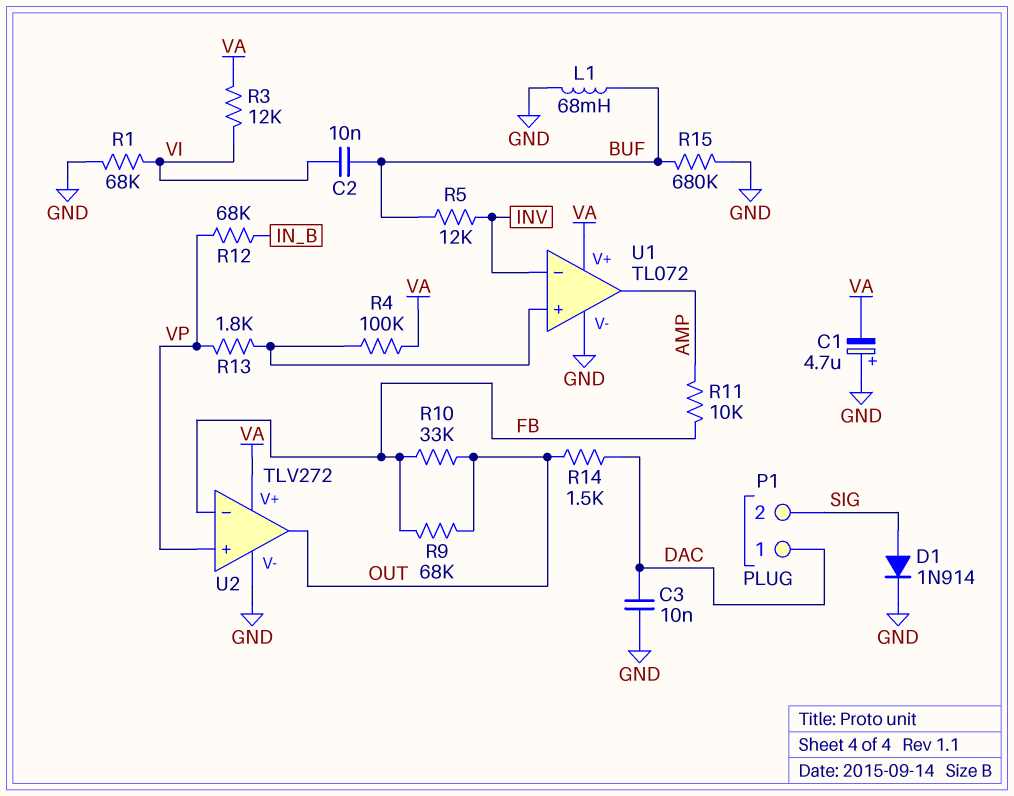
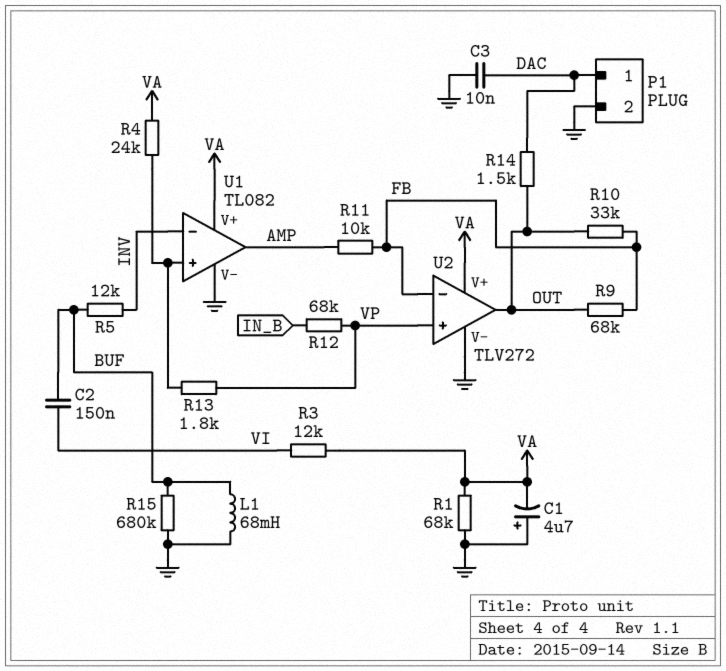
C2: 10nF (BUF, VI) -> 150nF (BUF, VI)
D1: diode 1N914 (A SIG, K GND) -> none
P1 pin 2: SIG -> GND
R1: 68k (GND, VI) -> 68k (GND, VA)
R4: 100k (U1/in+, VA) -> 24k (U1/in+, VA)
U1: TL072 -> TL082

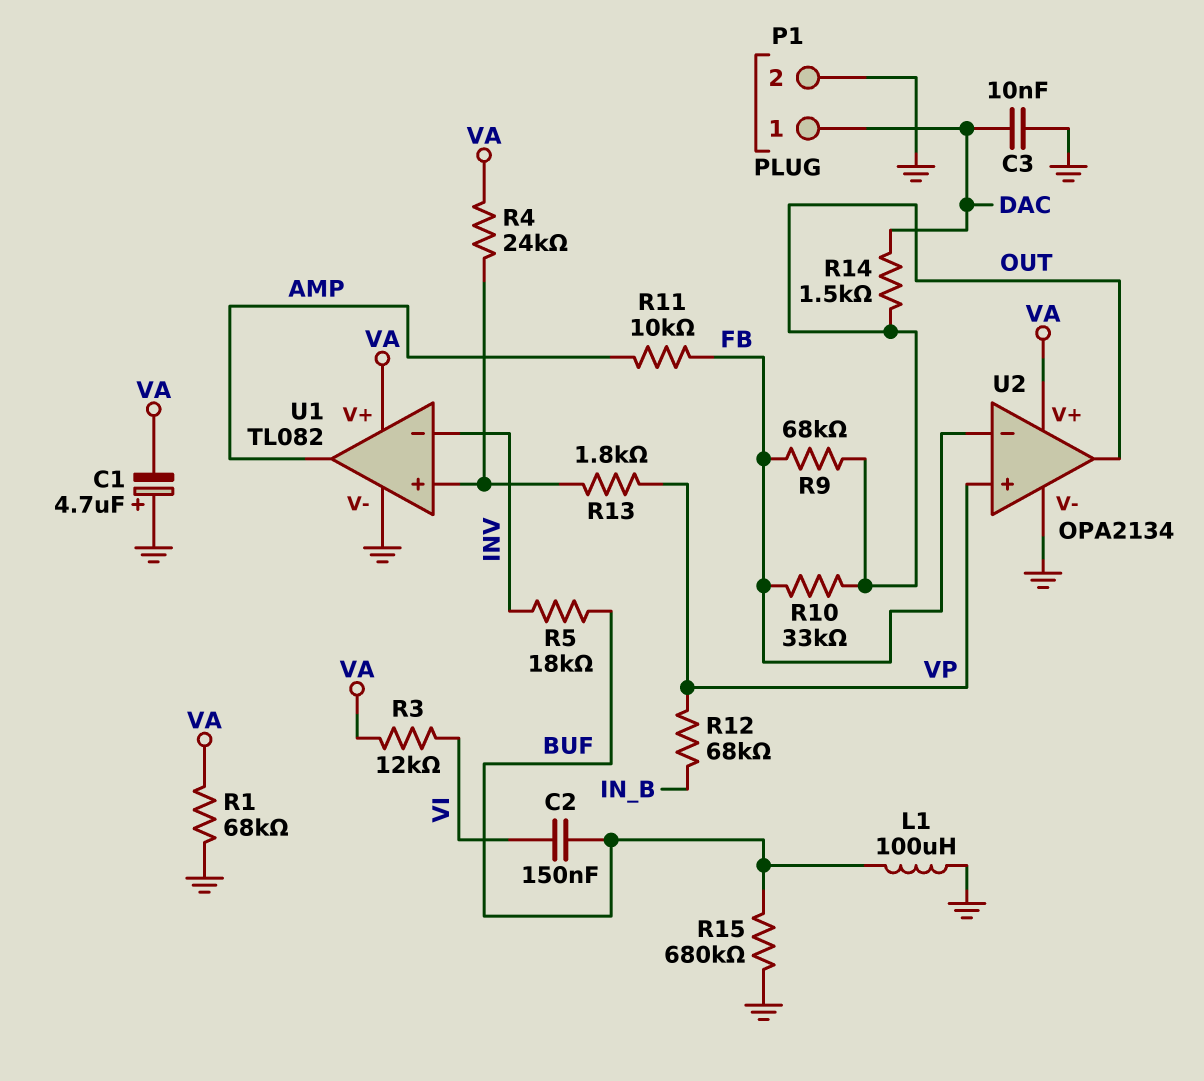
L1: 68mH (BUF, GND) -> 100uH (BUF, GND)
R5: 12k (BUF, INV) -> 18k (BUF, INV)
U2: TLV272 -> OPA2134

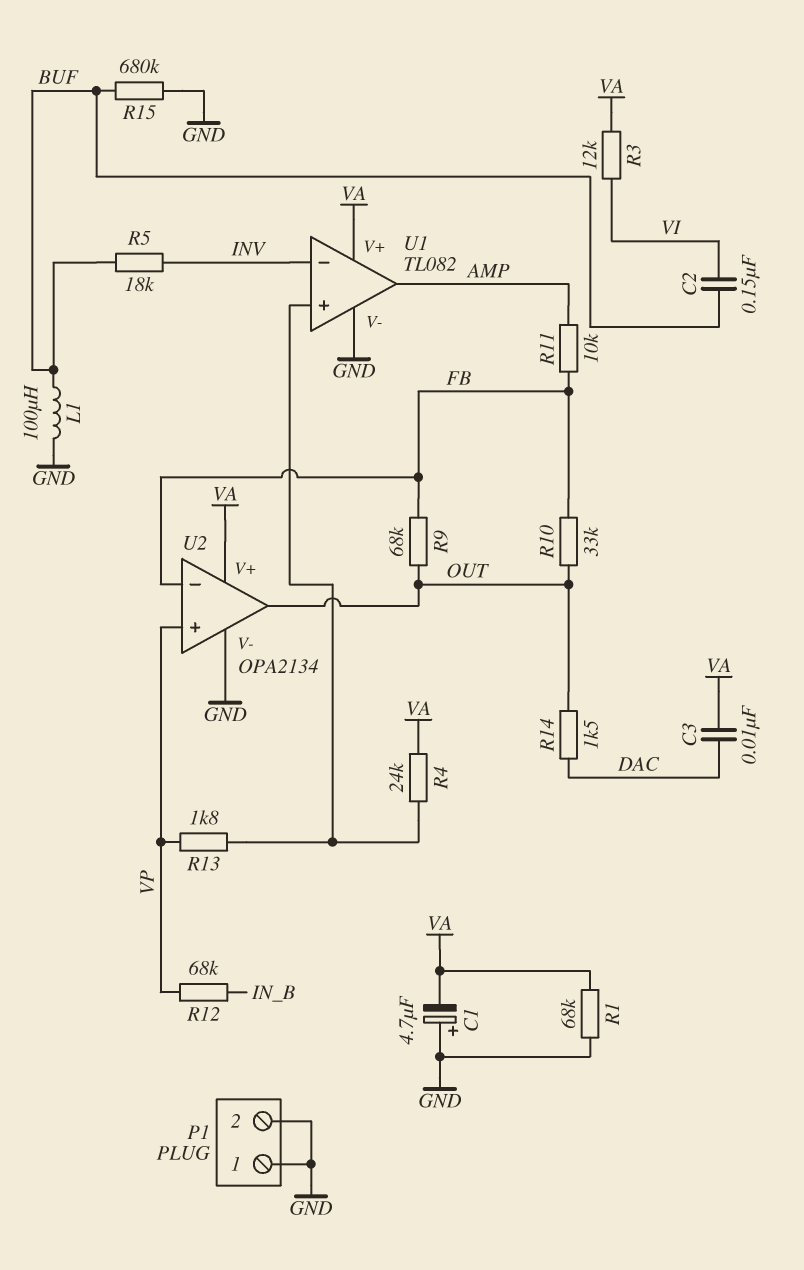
C3: 10nF (DAC, GND) -> 10nF (DAC, VA)
P1 pin 1: DAC -> GND

